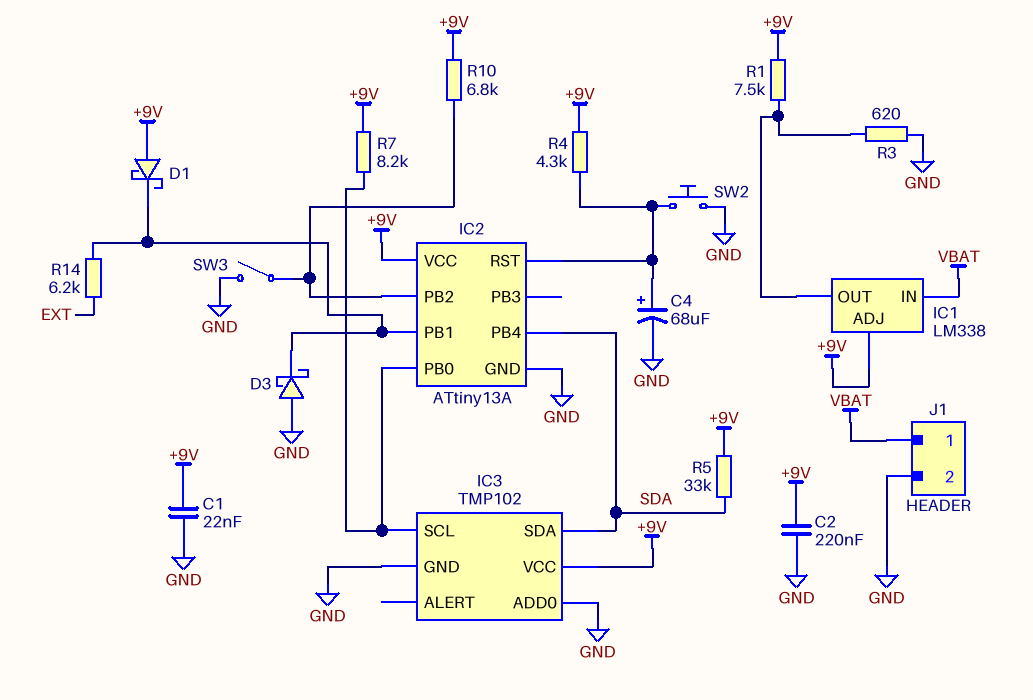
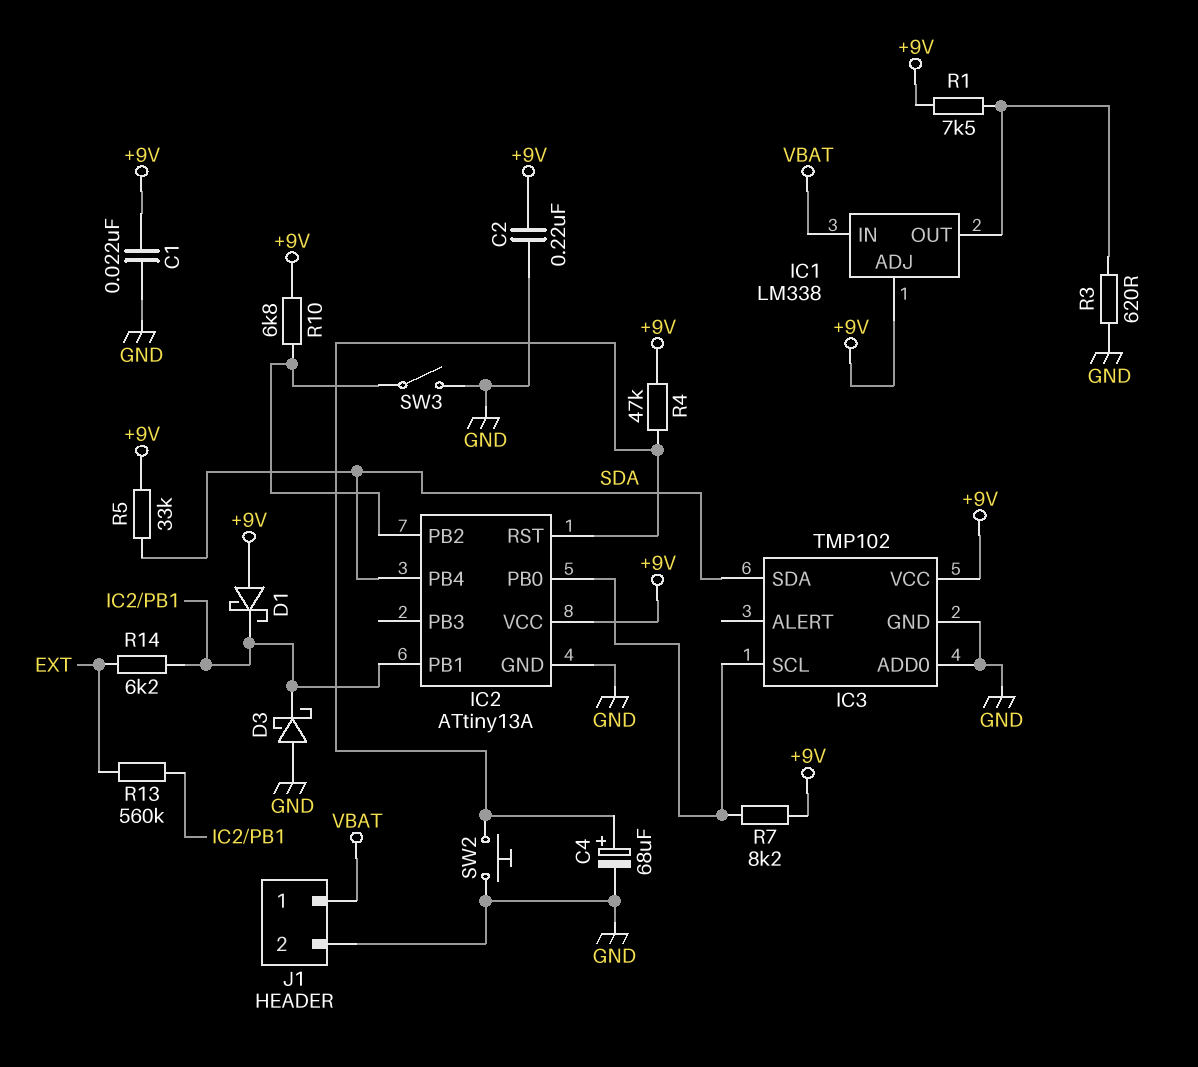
R4: 4.3k (+9V, IC2/RST) -> 47k (+9V, IC2/RST)
R13: none -> 560k (EXT, IC2/PB1)

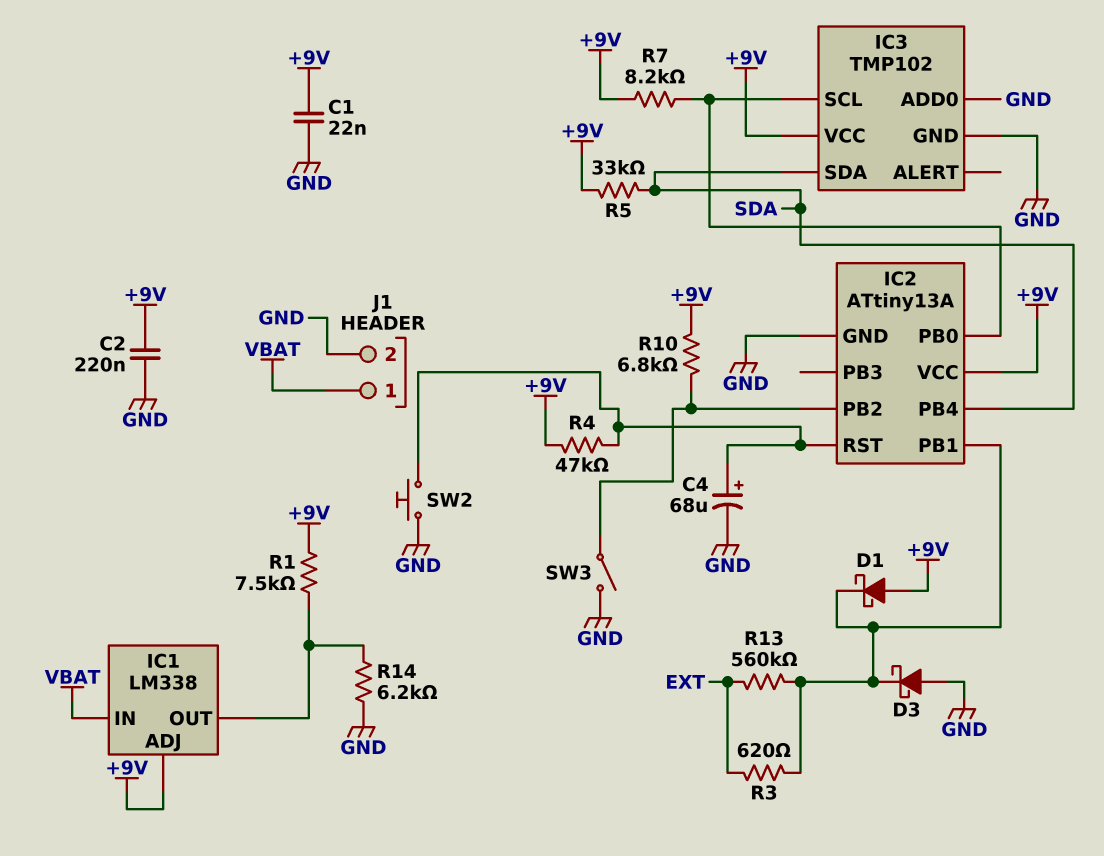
R3: 620 (GND, IC1/OUT) -> 620 (EXT, IC2/PB1)
R14: 6.2k (EXT, IC2/PB1) -> 6.2k (GND, IC1/OUT)

